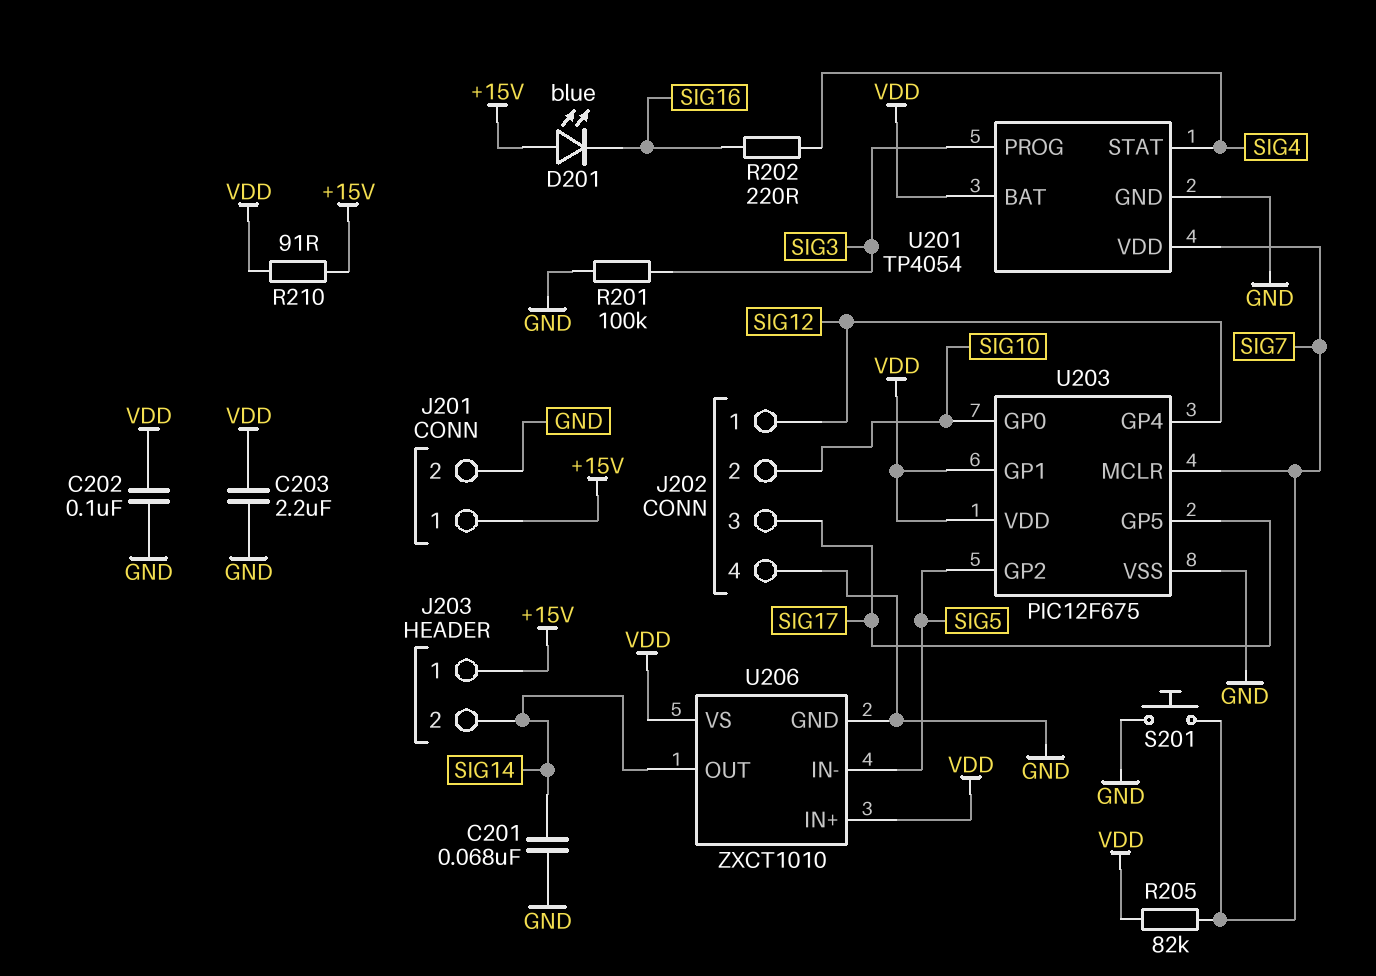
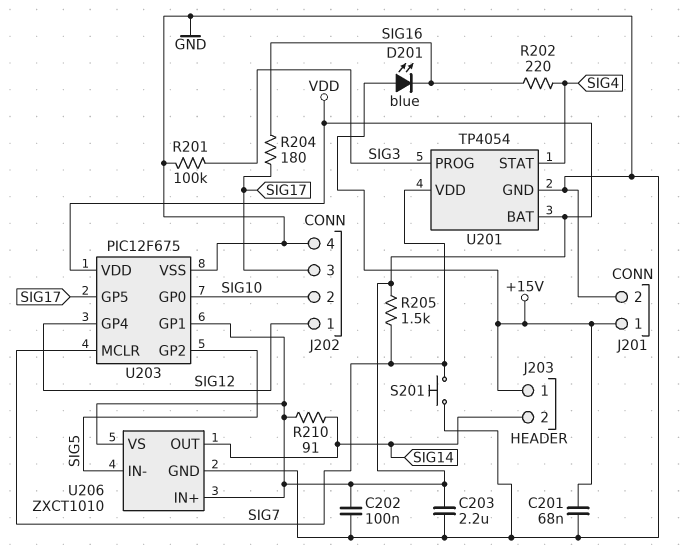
C201: 68nF (GND, SIG14) -> 68nF (+15V, GND)
R204: none -> 180 (SIG16, SIG17)
R205: 82k (SIG7, VDD) -> 1.5k (SIG7, VDD)
R210: 91 (+15V, VDD) -> 91 (SIG14, VDD)

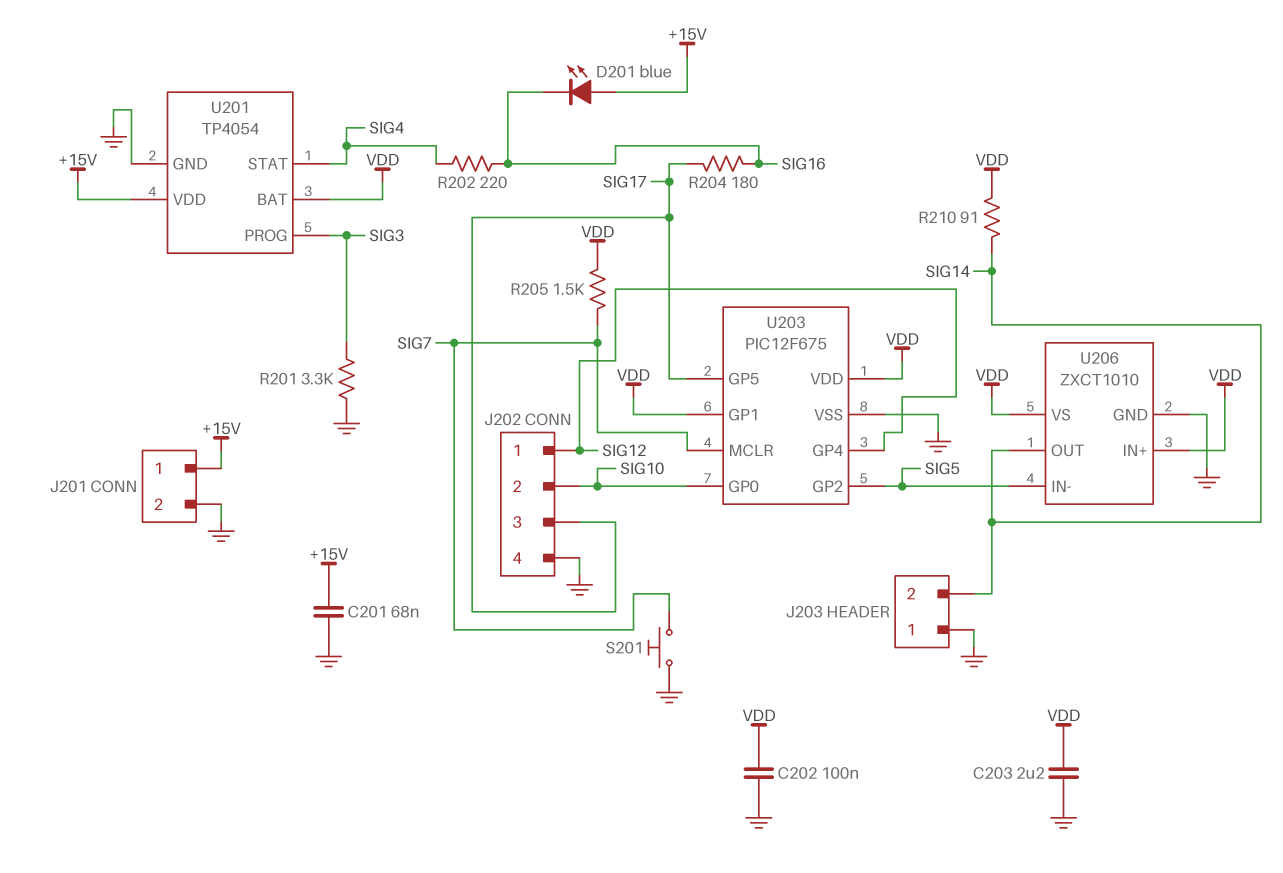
J203 pin 1: +15V -> GND
R201: 100k (GND, SIG3) -> 3.3k (GND, SIG3)
U201 pin VDD: SIG7 -> +15V

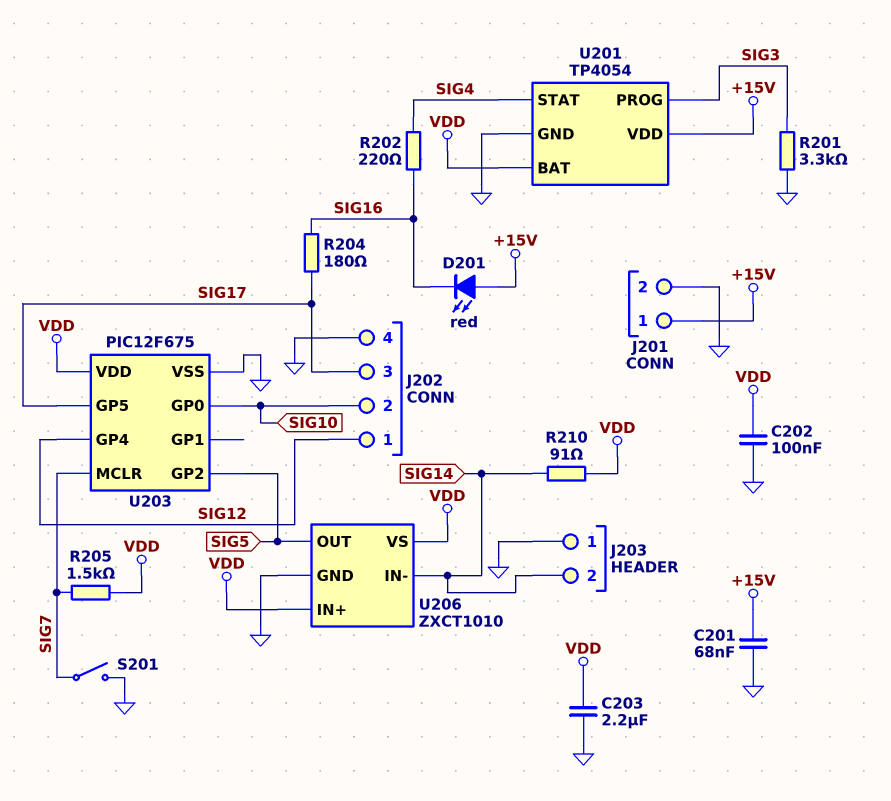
D201: LED blue (A +15V, K SIG16) -> LED red (A +15V, K SIG16)
S201: button (GND, SIG7) -> switch (GND, SIG7)
U203 pin GP1: VDD -> none
U206 pin IN-: SIG5 -> SIG14
U206 pin OUT: SIG14 -> SIG5

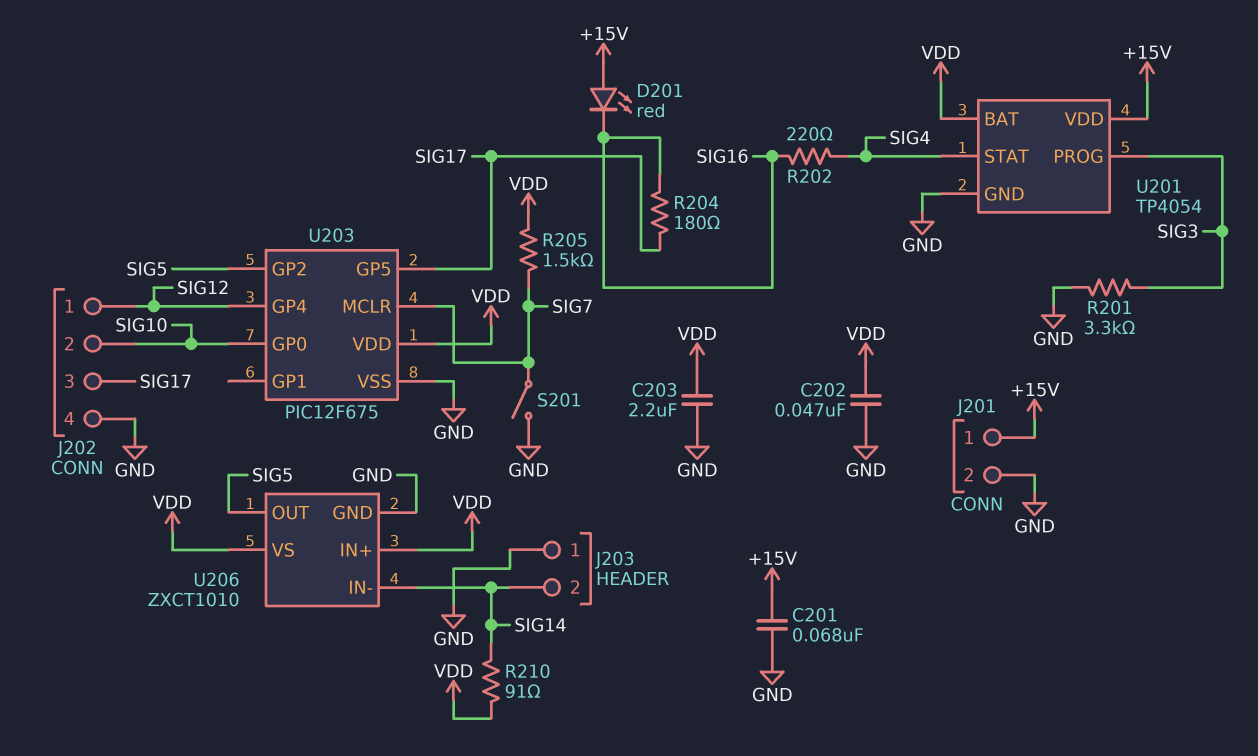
C202: 100nF (GND, VDD) -> 47nF (GND, VDD)

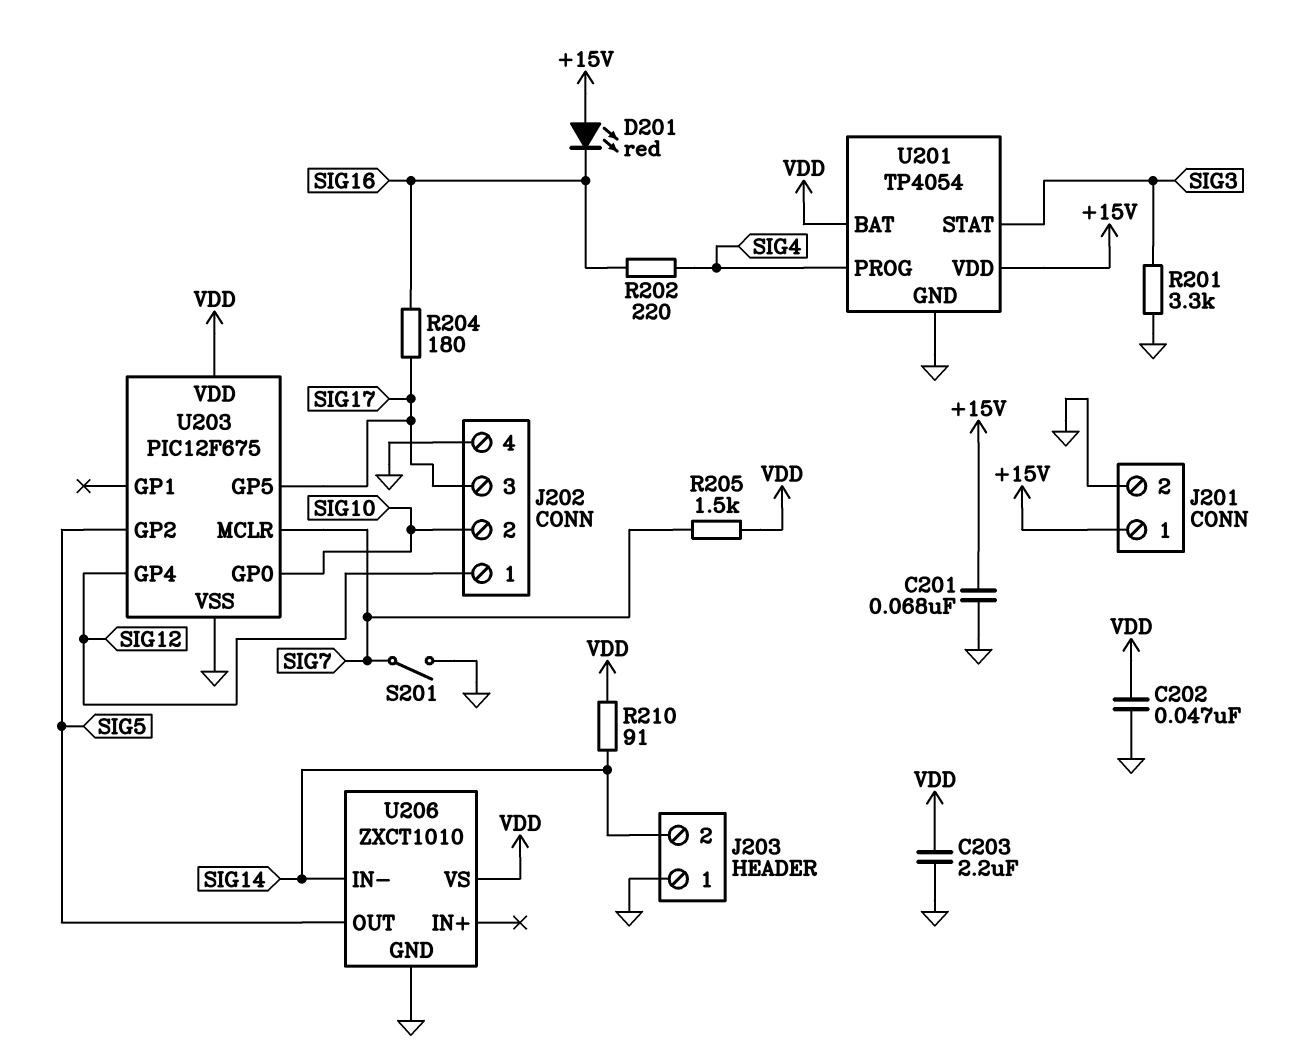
U201 pin PROG: SIG3 -> SIG4
U201 pin STAT: SIG4 -> SIG3
U206 pin IN+: VDD -> none

